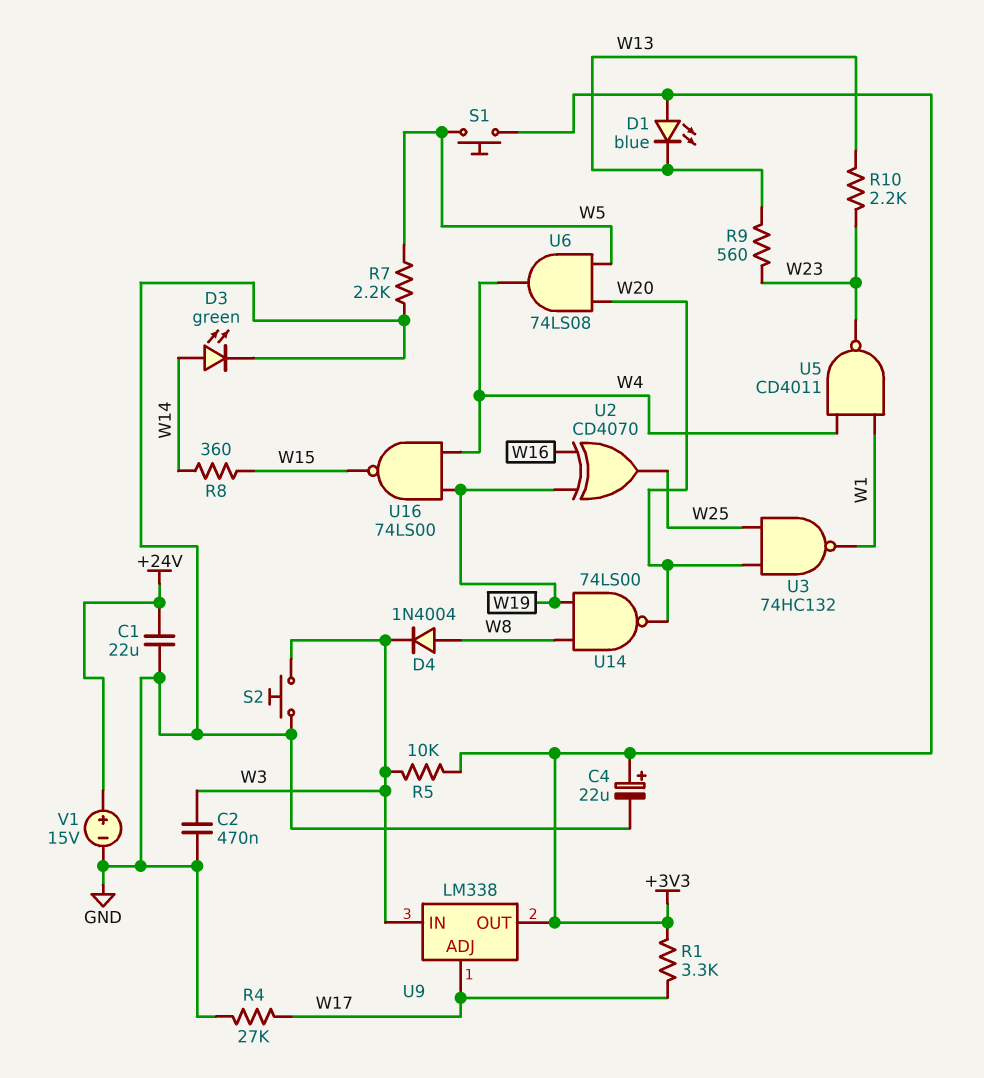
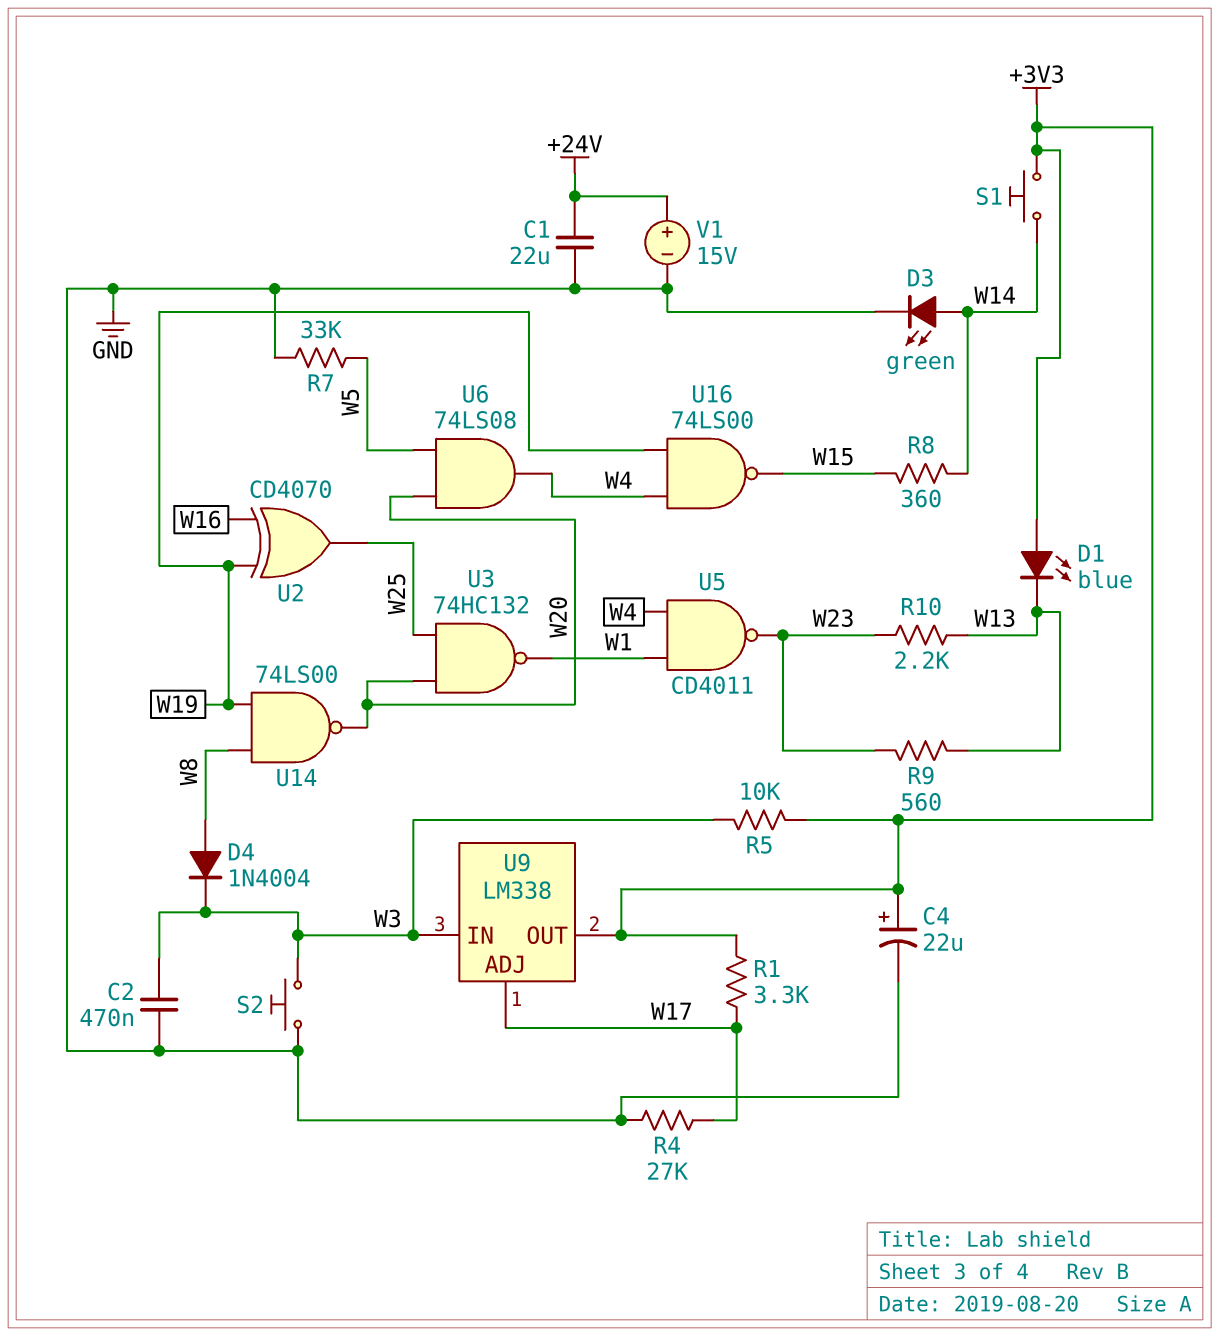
R7: 2.2k (GND, W5) -> 33k (GND, W5)
S1: button (+3V3, W5) -> button (+3V3, W14)

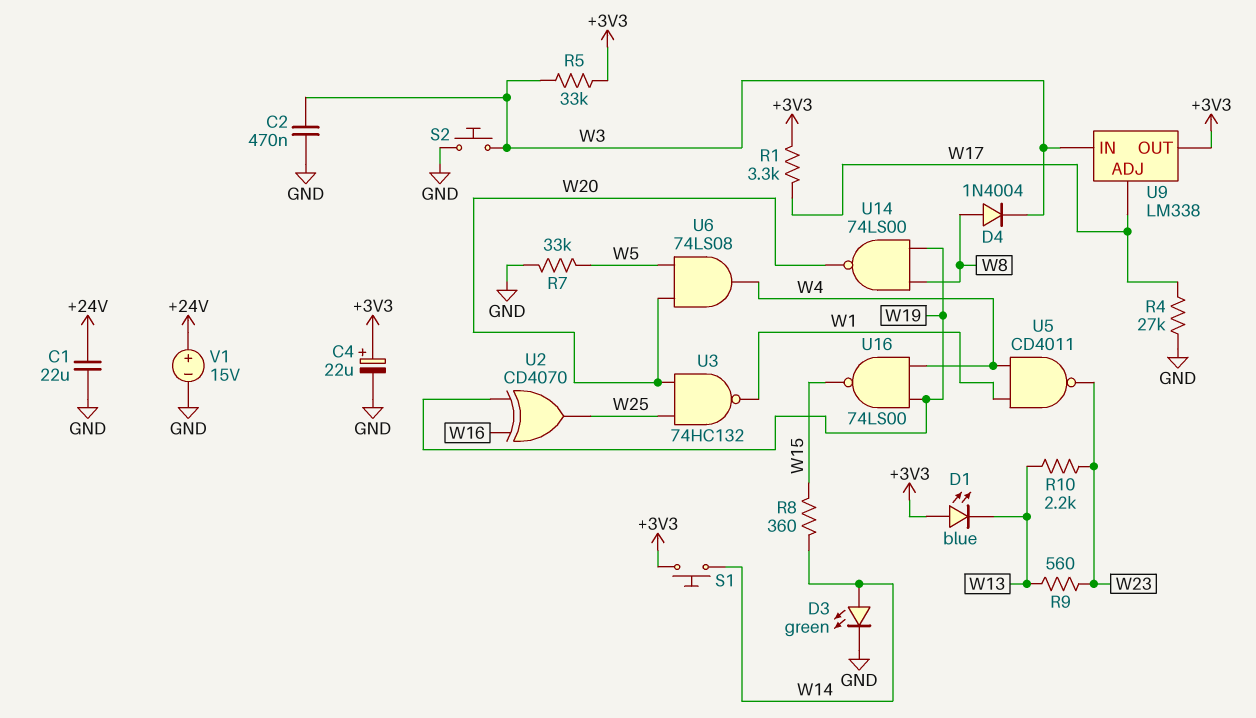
R5: 10k (+3V3, W3) -> 33k (+3V3, W3)

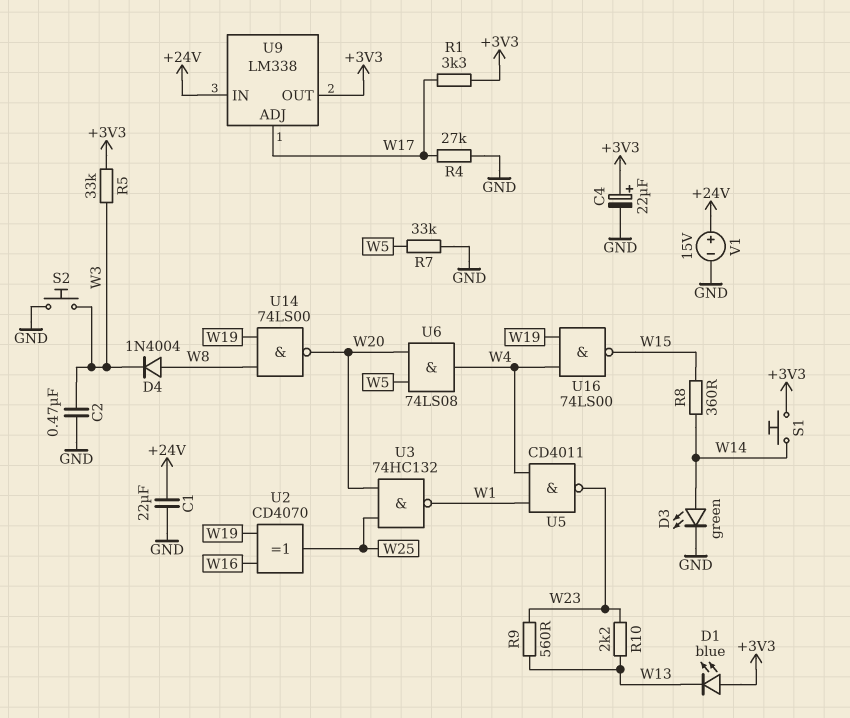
U9 pin IN: W3 -> +24V

